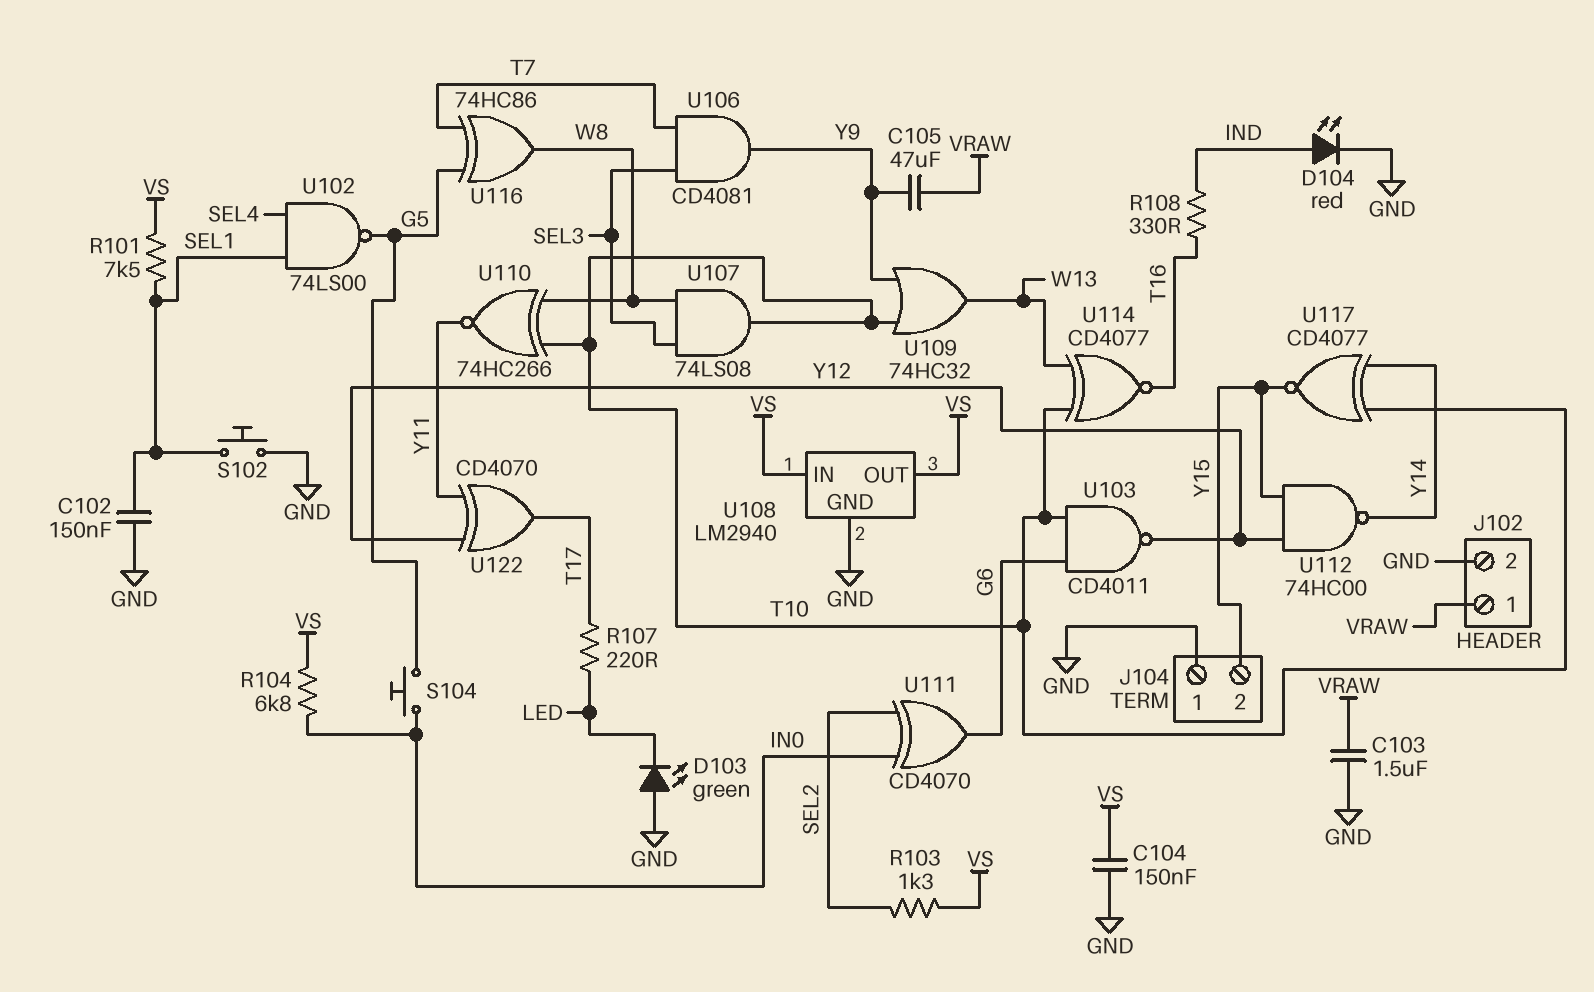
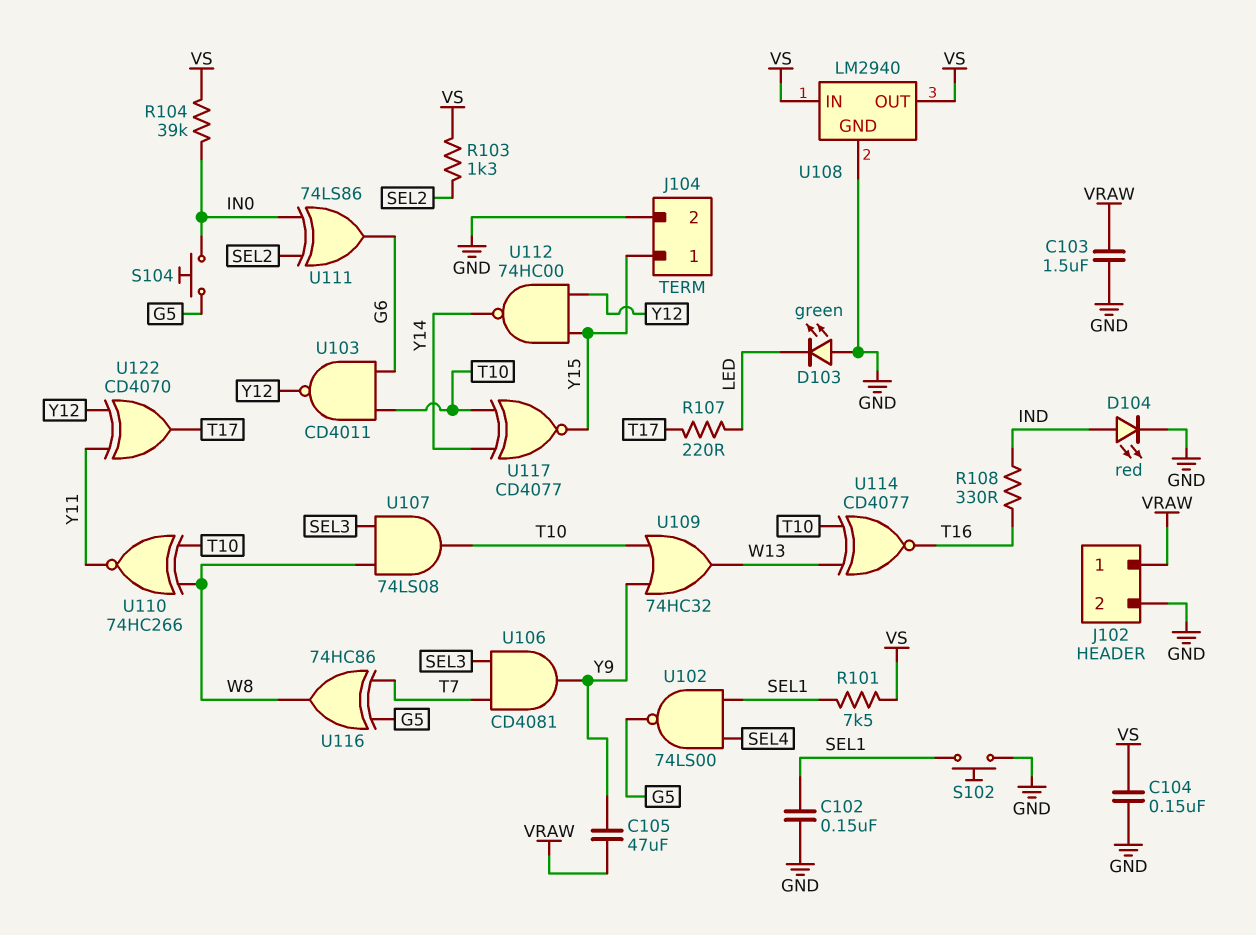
J104 pin 1: GND -> Y15
J104 pin 2: Y15 -> GND
R104: 6.8k (IN0, VS) -> 39k (IN0, VS)
U111: XOR CD4070 (in IN0, in SEL2, out G6) -> XOR 74LS86 (in IN0, in SEL2, out G6)

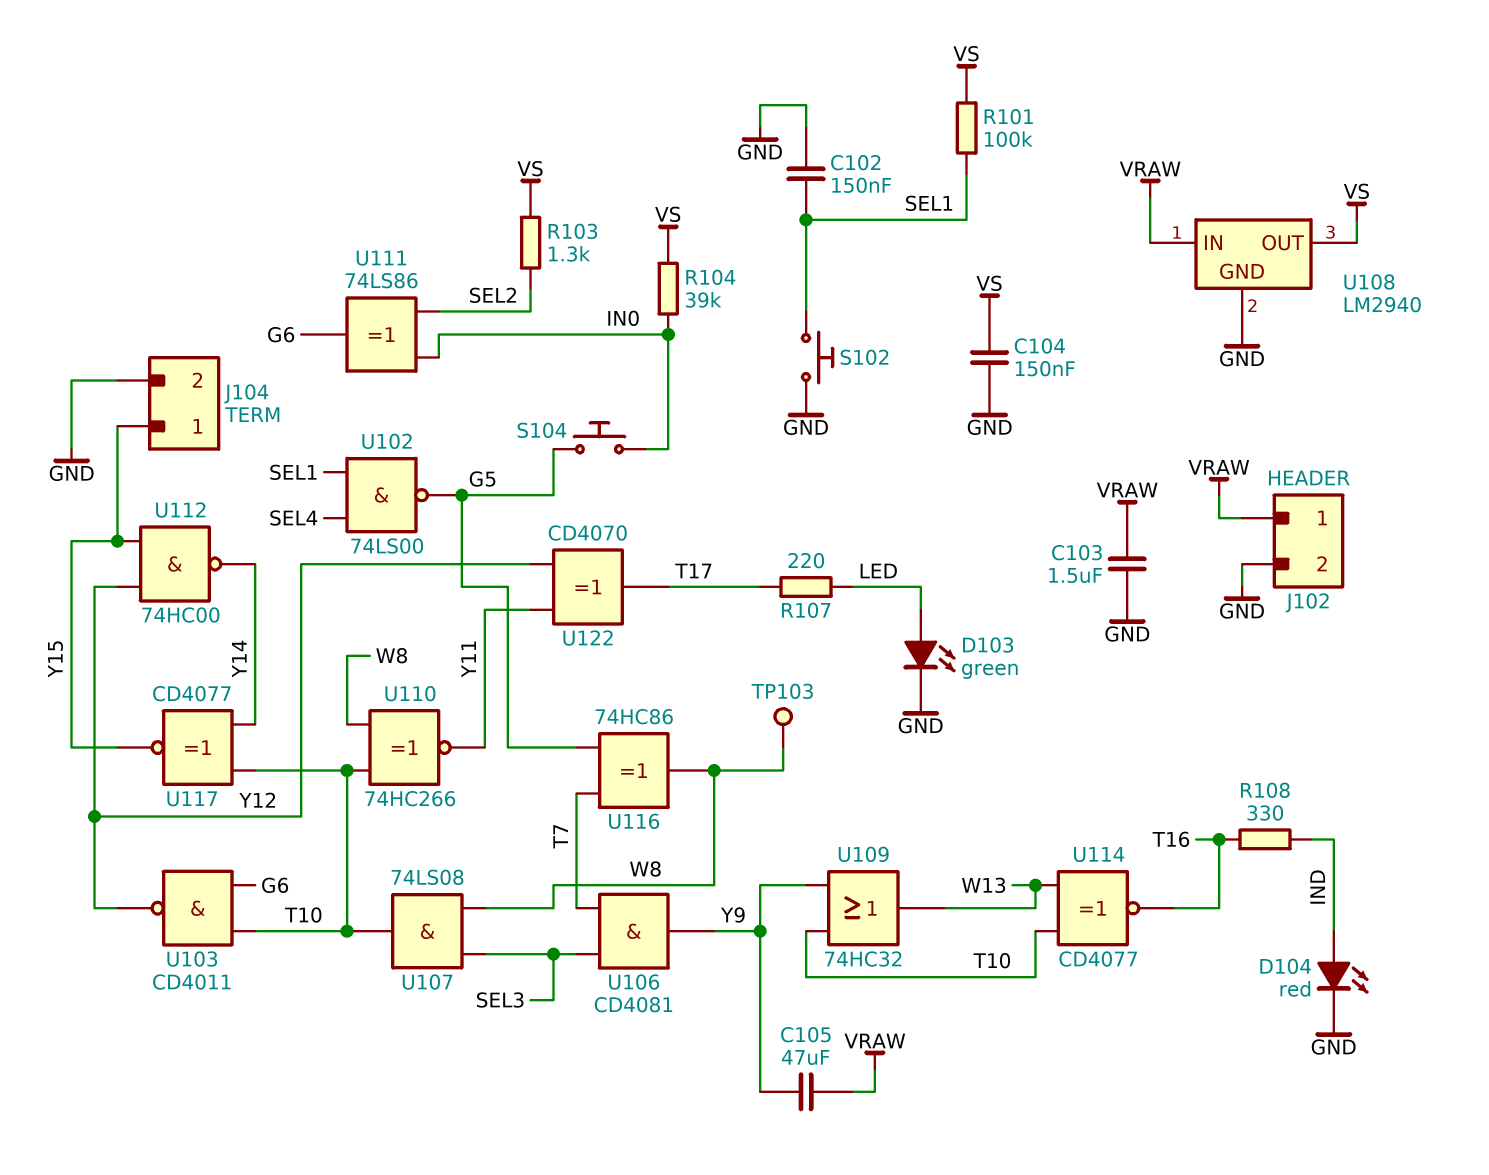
D103: LED green (A GND, K LED) -> LED green (A LED, K GND)
R101: 7.5k (SEL1, VS) -> 100k (SEL1, VS)
TP103: none -> test point (W8)
U108 pin IN: VS -> VRAW

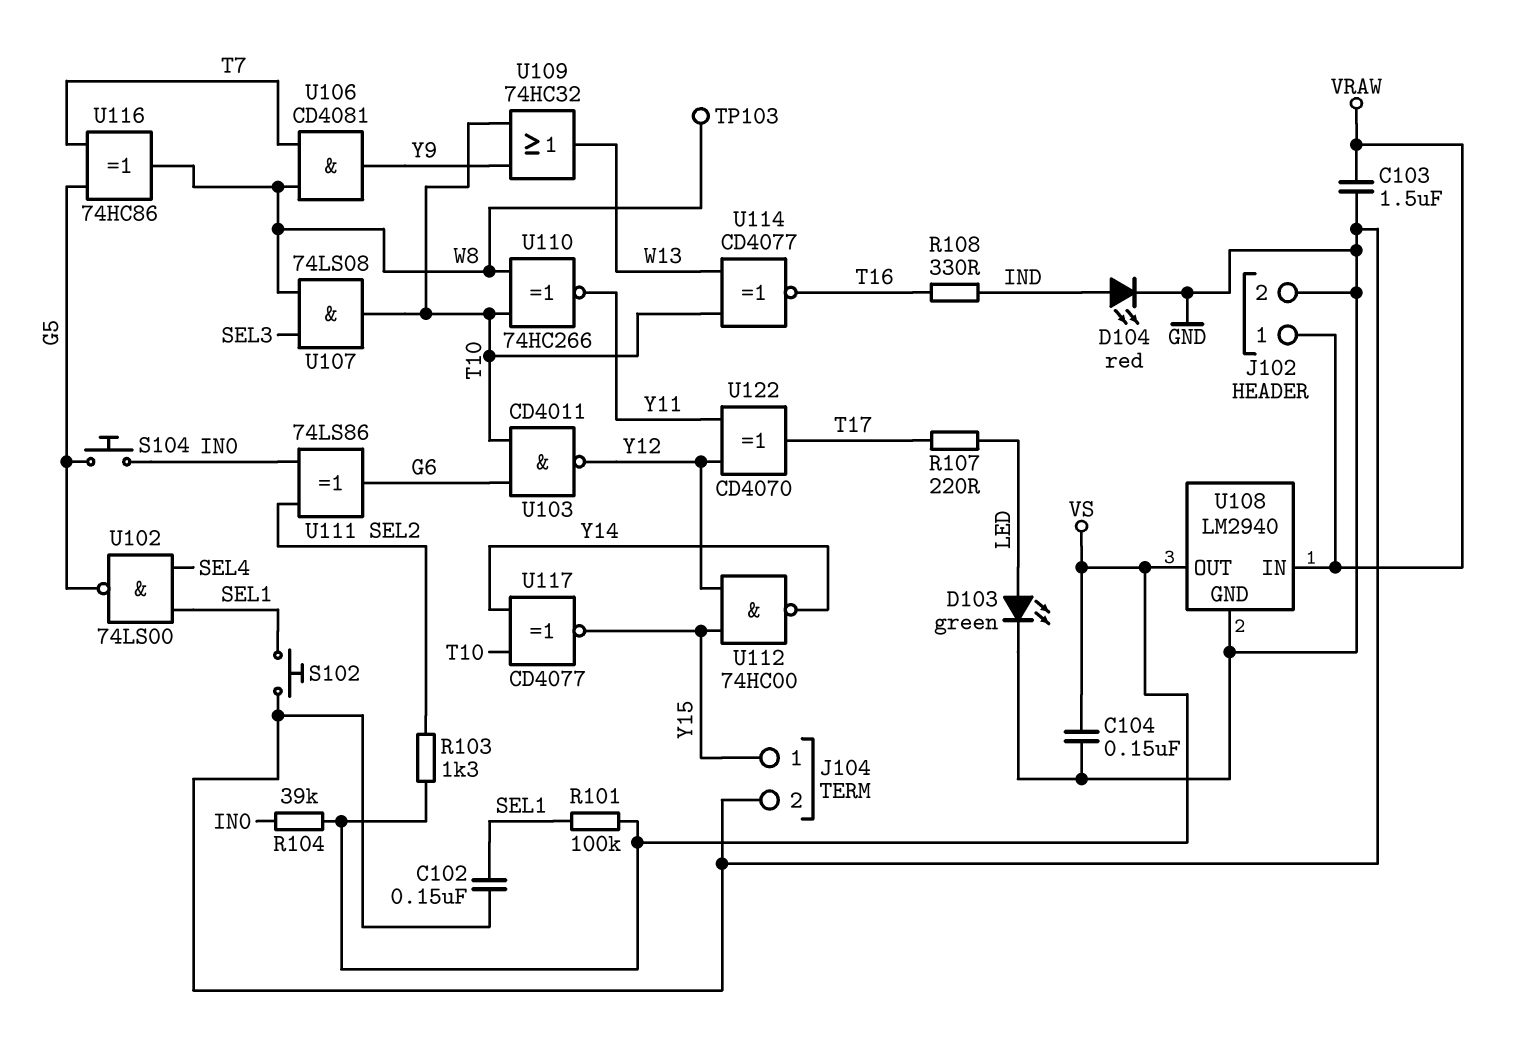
C105: 47uF (VRAW, Y9) -> none
U106: AND CD4081 (in SEL3, in T7, out Y9) -> AND CD4081 (in T7, in W8, out Y9)

